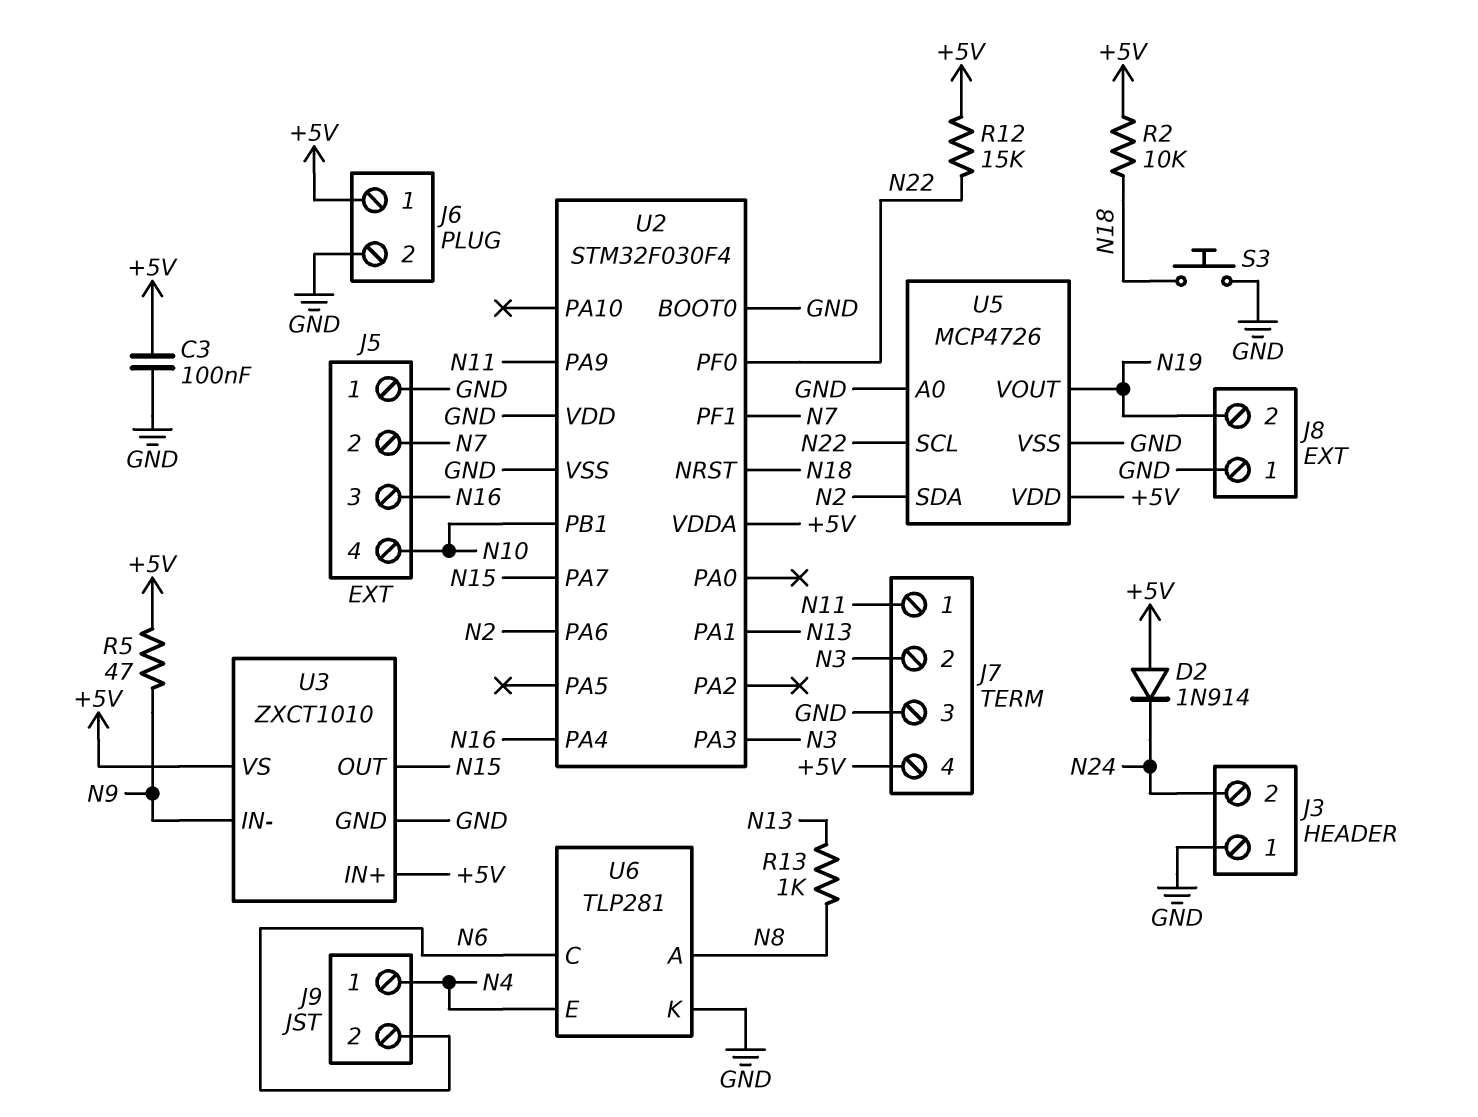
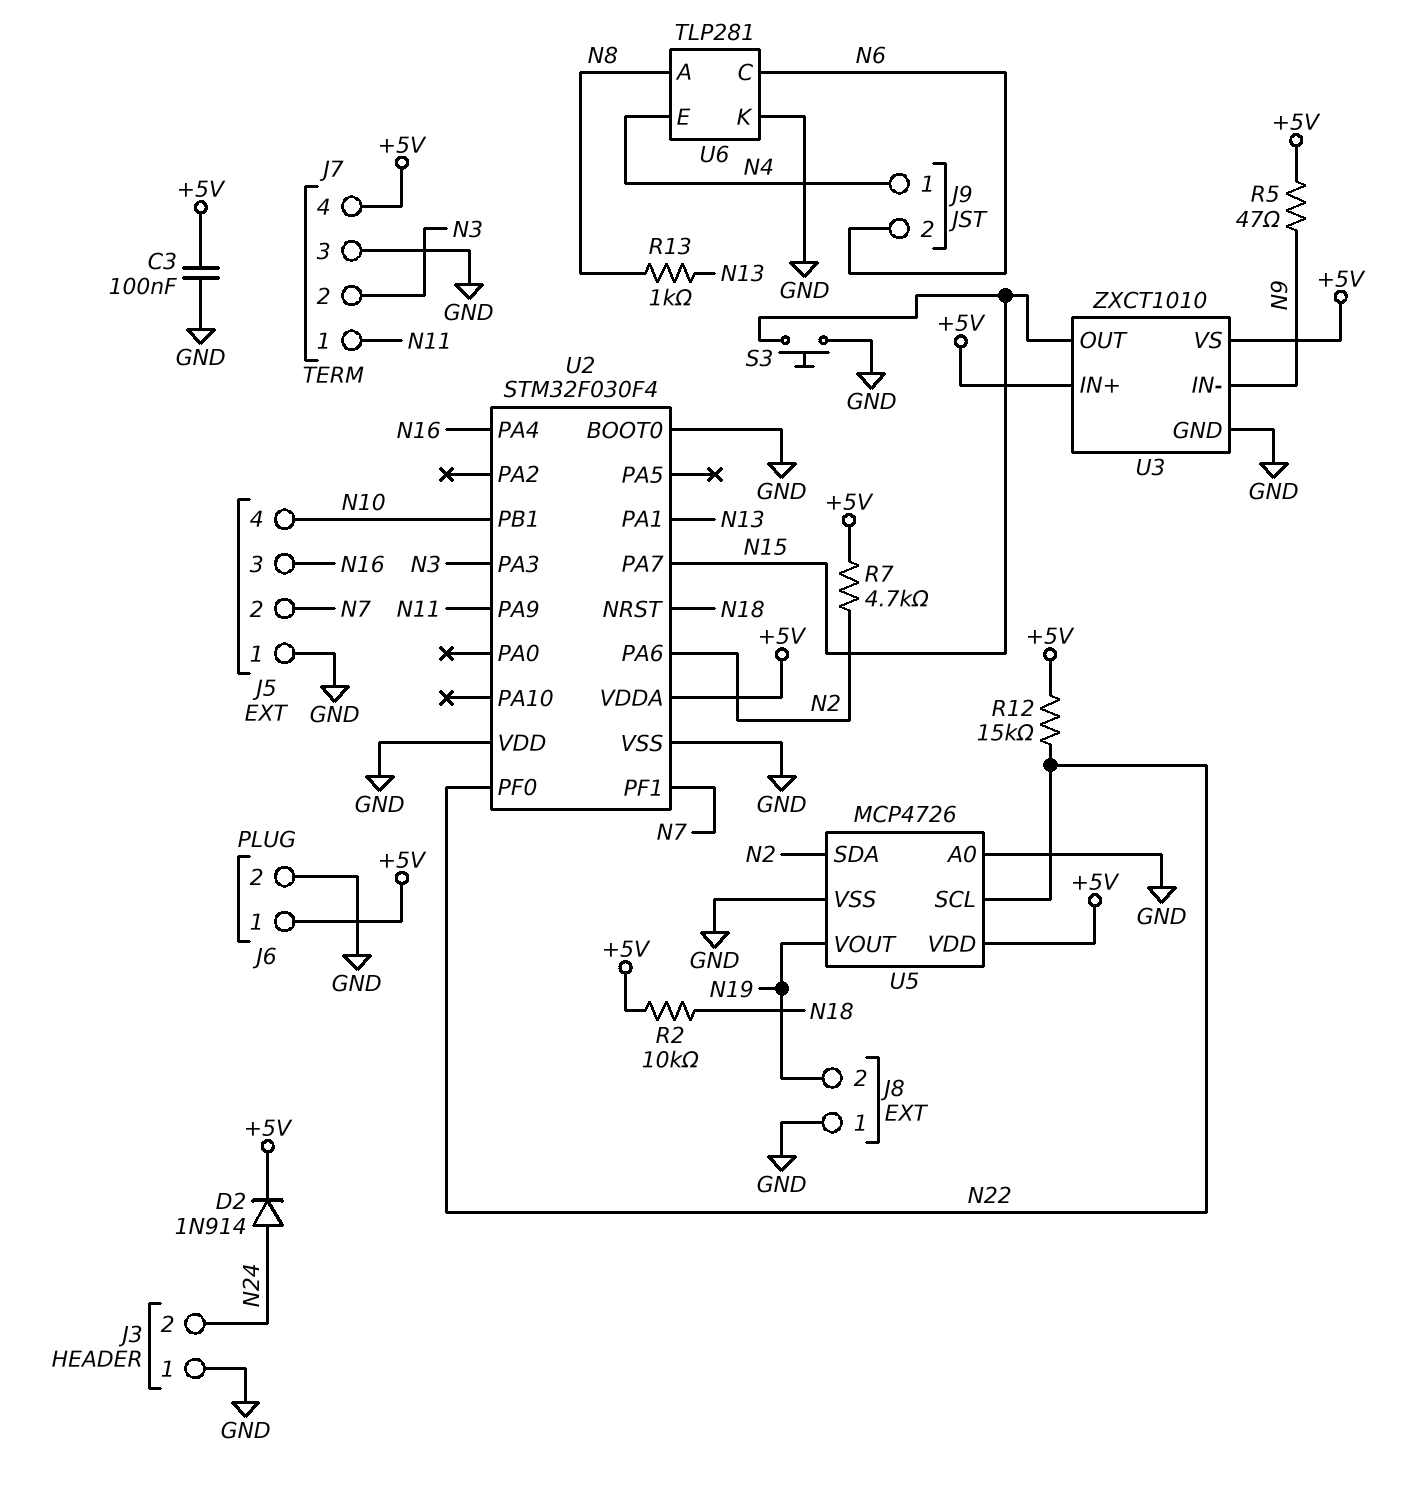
D2: diode 1N914 (A +5V, K N24) -> diode 1N914 (A N24, K +5V)
R7: none -> 4.7k (+5V, N2)
S3: button (GND, N18) -> button (GND, N15)

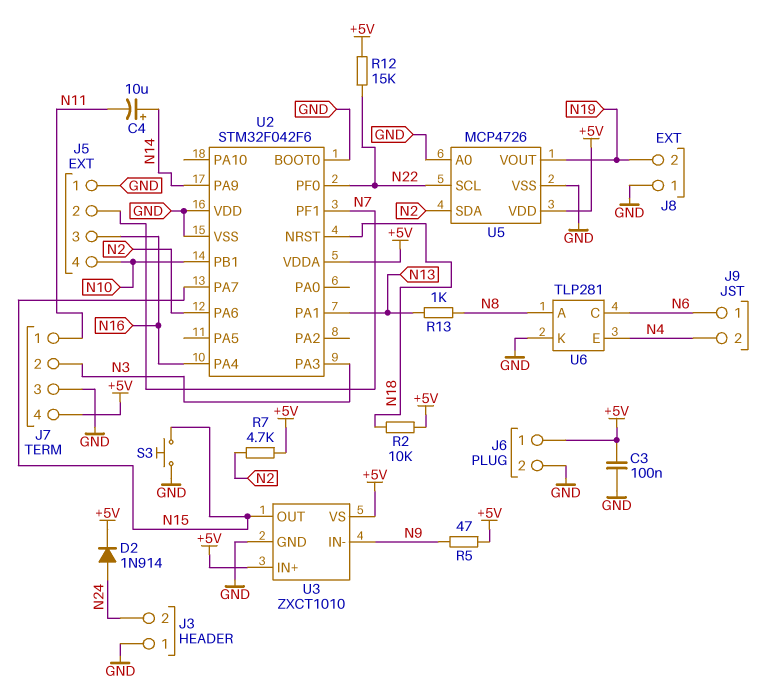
C4: none -> 10uF (plus N14, minus N11)
J9 pin 1: N4 -> N6
J9 pin 2: N6 -> N4
U2: STM32F030F4 -> STM32F042F6
U2 pin PA9: N11 -> N14

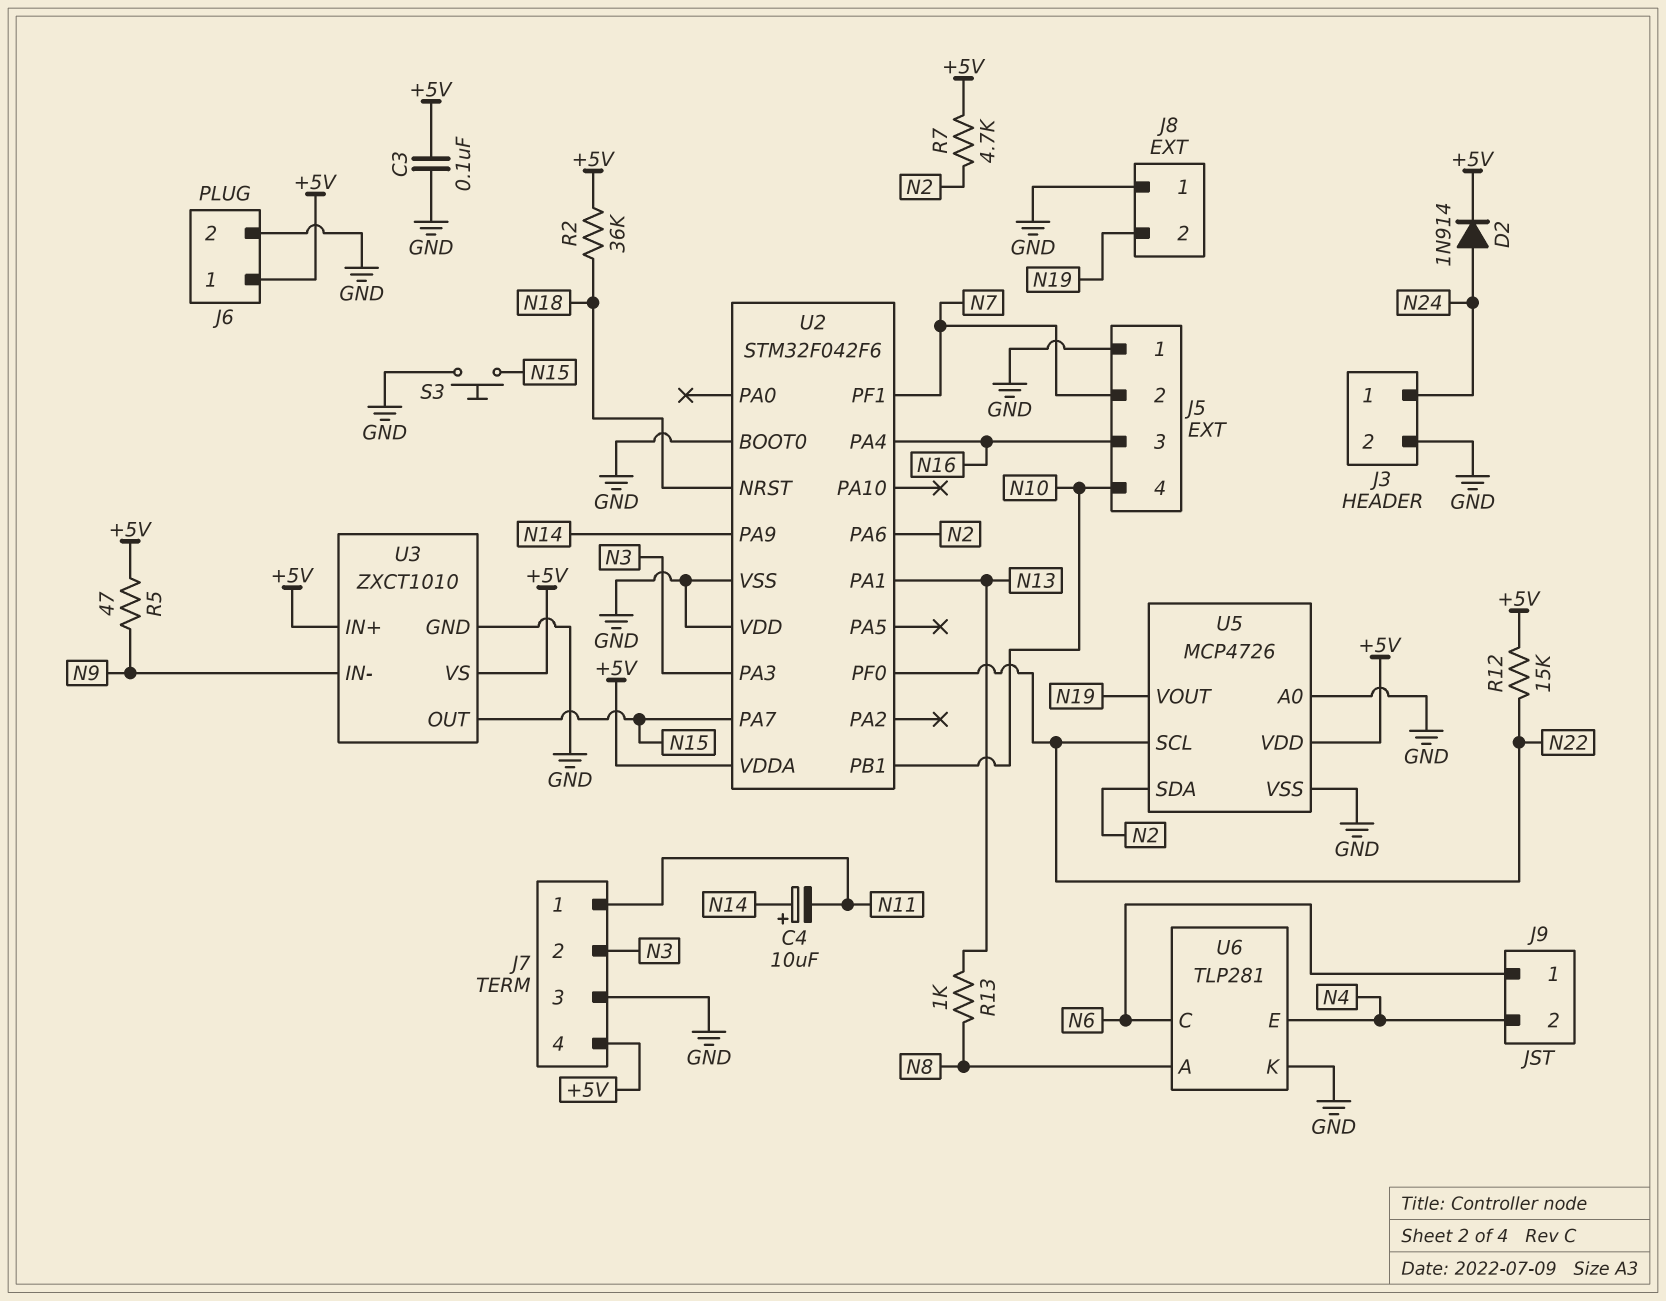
J3 pin 1: GND -> N24
J3 pin 2: N24 -> GND
R2: 10k (+5V, N18) -> 36k (+5V, N18)

